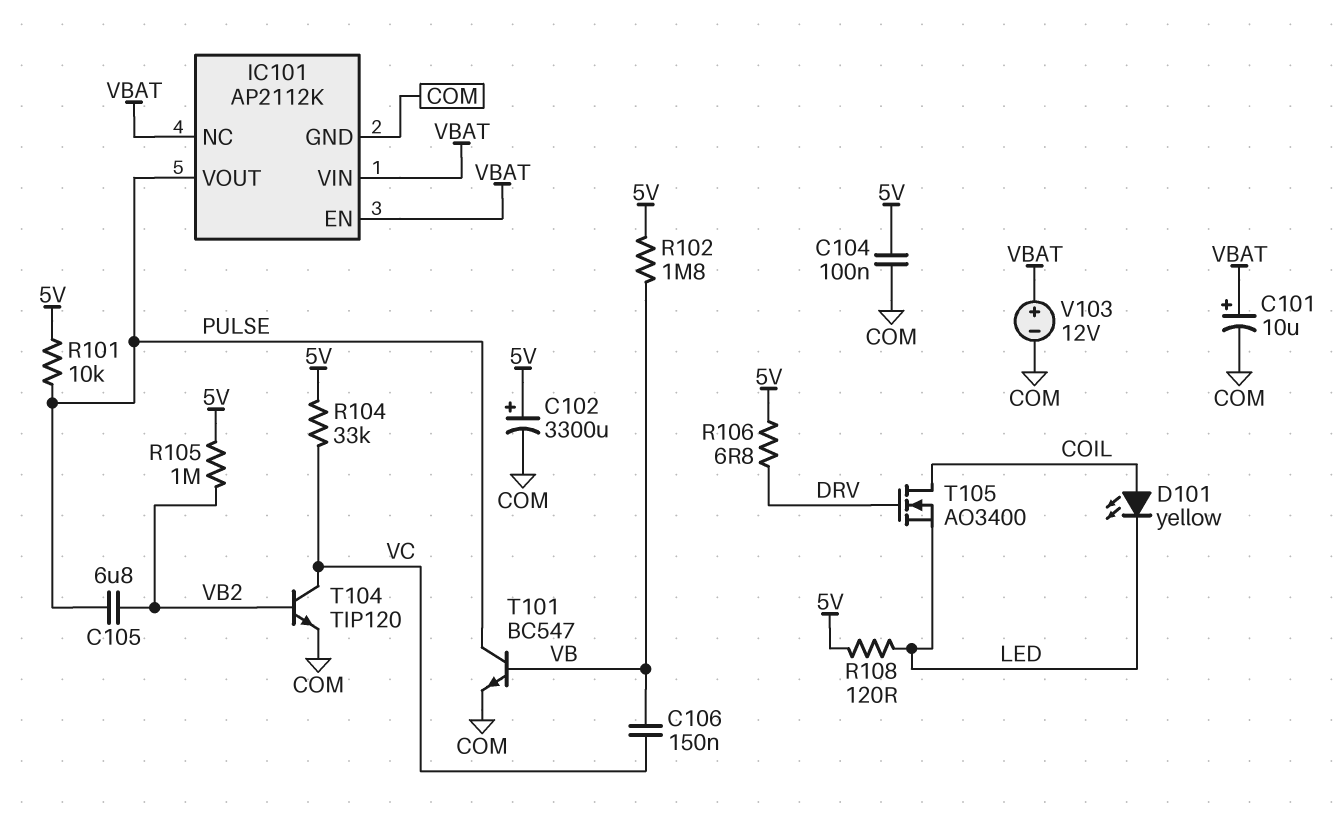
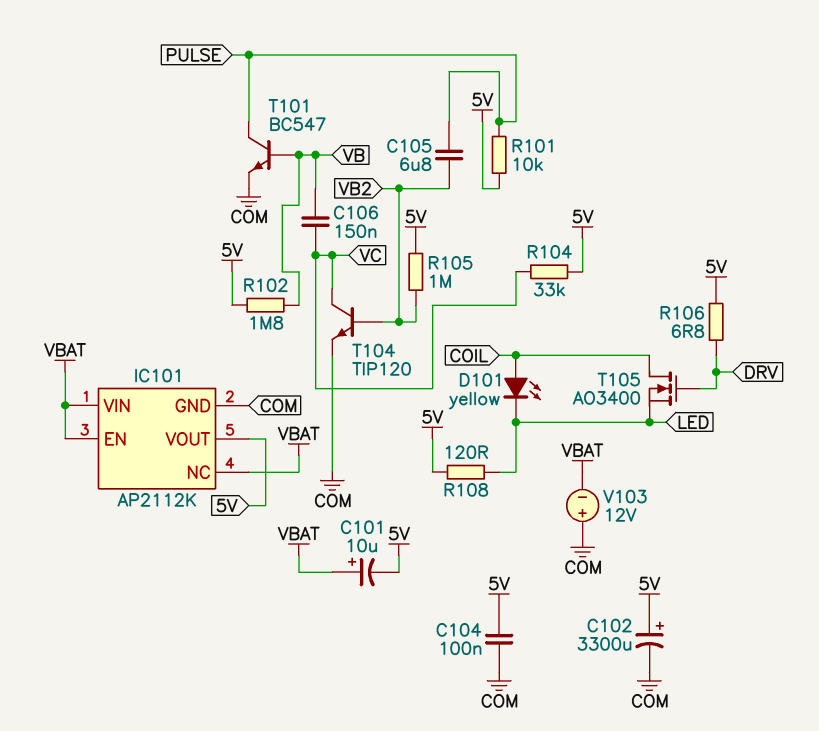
C101: 10uF (plus VBAT, minus COM) -> 10uF (plus VBAT, minus 5V)
IC101 pin VOUT: PULSE -> 5V
V103: 12V (plus VBAT, minus COM) -> 12V (plus COM, minus VBAT)

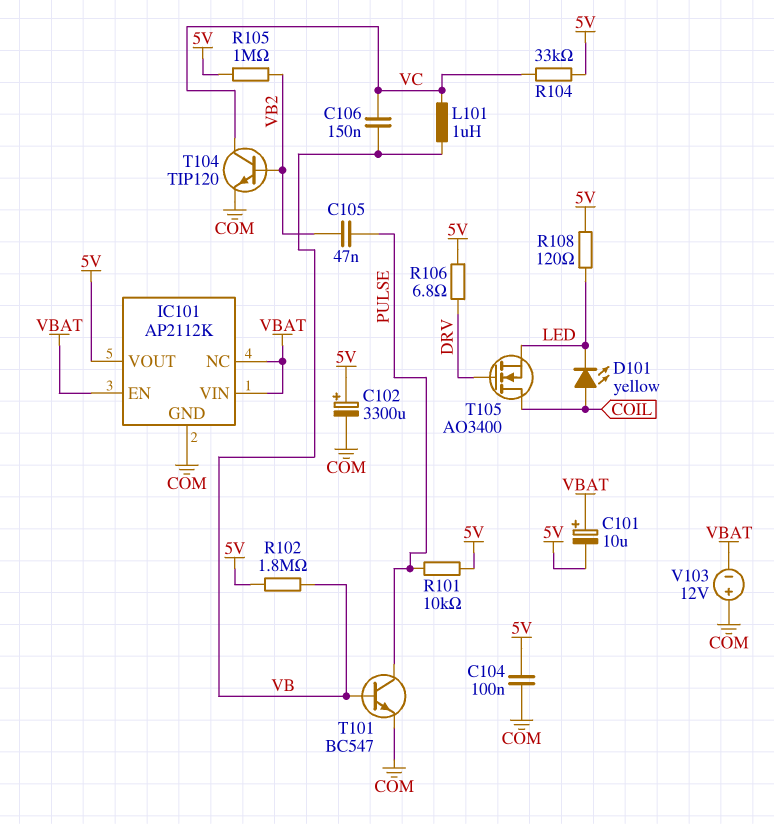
C105: 6.8uF (PULSE, VB2) -> 47nF (PULSE, VB2)
L101: none -> 1uH (VB, VC)

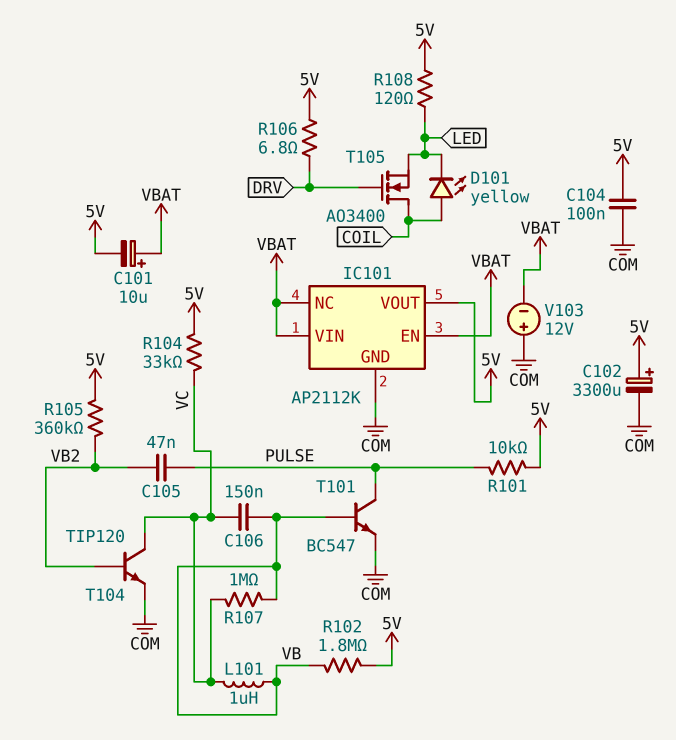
R105: 1M (5V, VB2) -> 360k (5V, VB2)
R107: none -> 1M (VB, VC)

